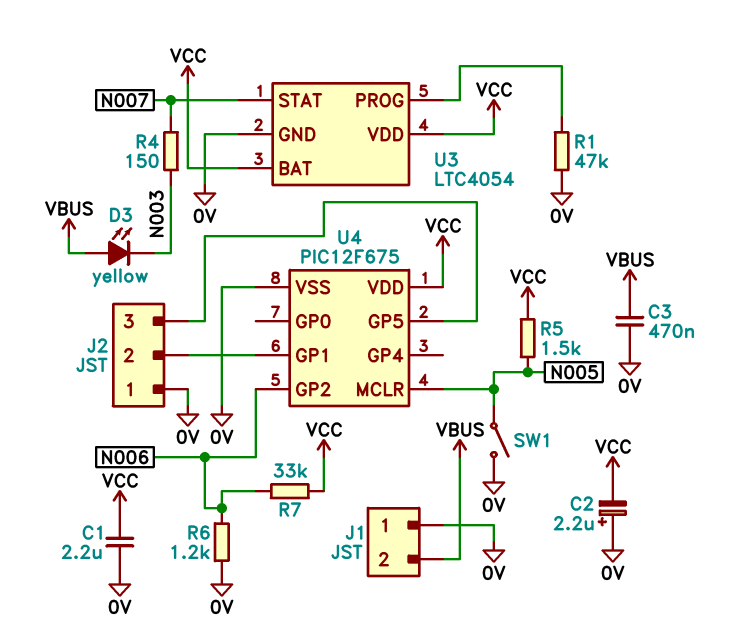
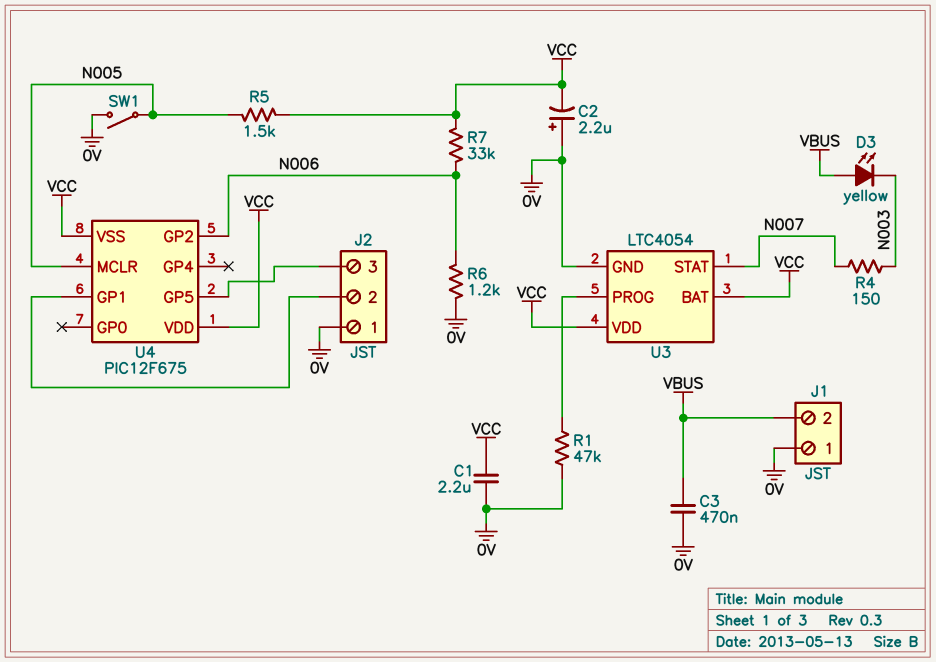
U4 pin VSS: 0V -> VCC

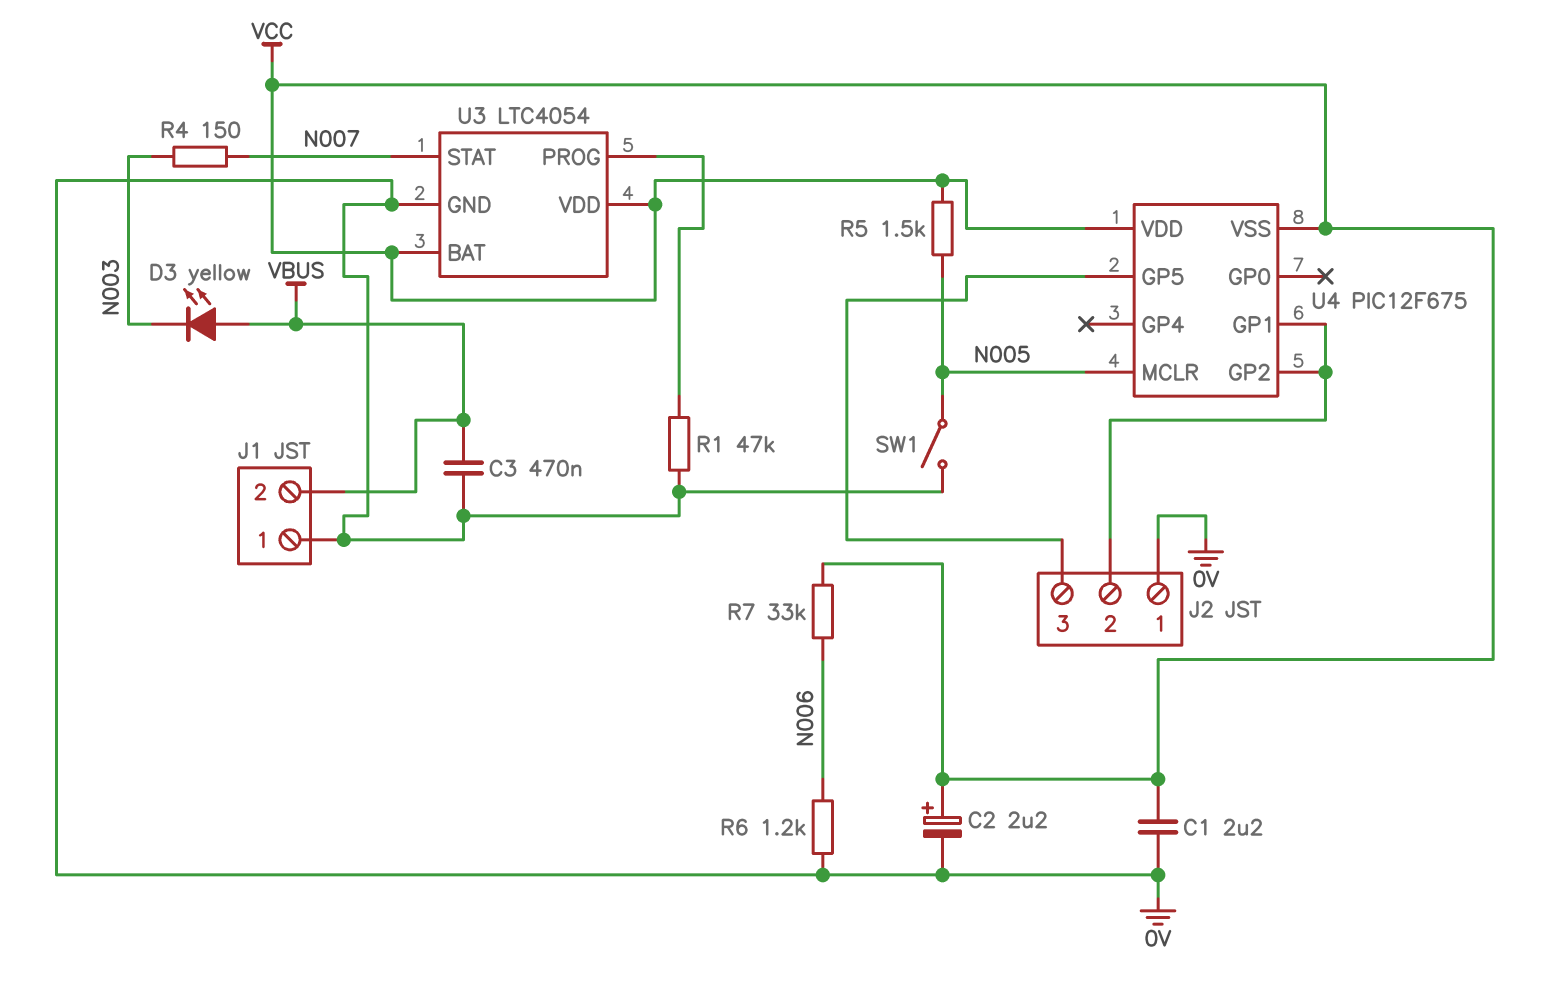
C2: 2.2uF (plus 0V, minus VCC) -> 2.2uF (plus VCC, minus 0V)
U4 pin GP2: N006 -> J2/2

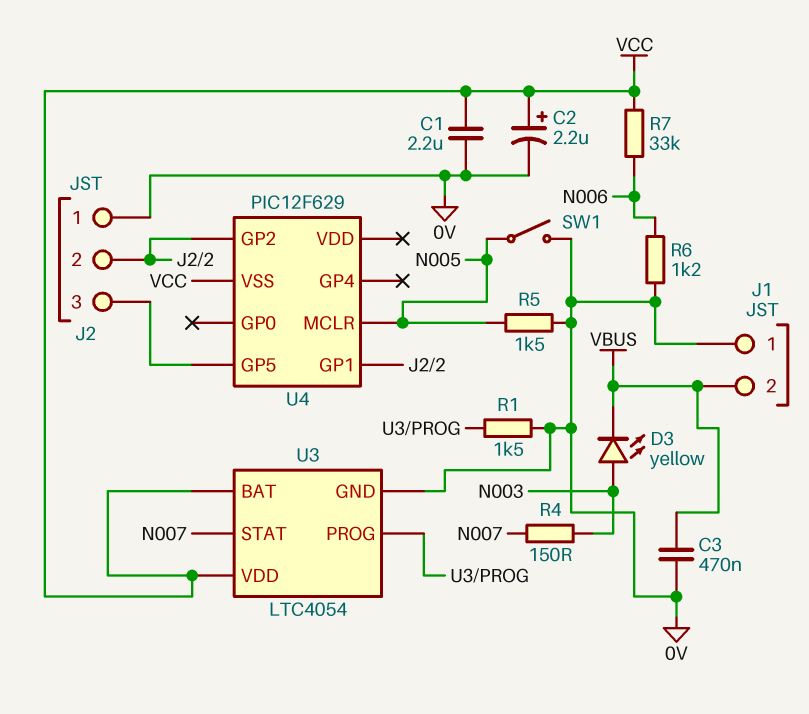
D3: LED yellow (A VBUS, K N003) -> LED yellow (A N003, K VBUS)
R1: 47k (0V, U3/PROG) -> 1.5k (0V, U3/PROG)
R5: 1.5k (N005, VCC) -> 1.5k (0V, N005)
U4: PIC12F675 -> PIC12F629
U4 pin VDD: VCC -> none

